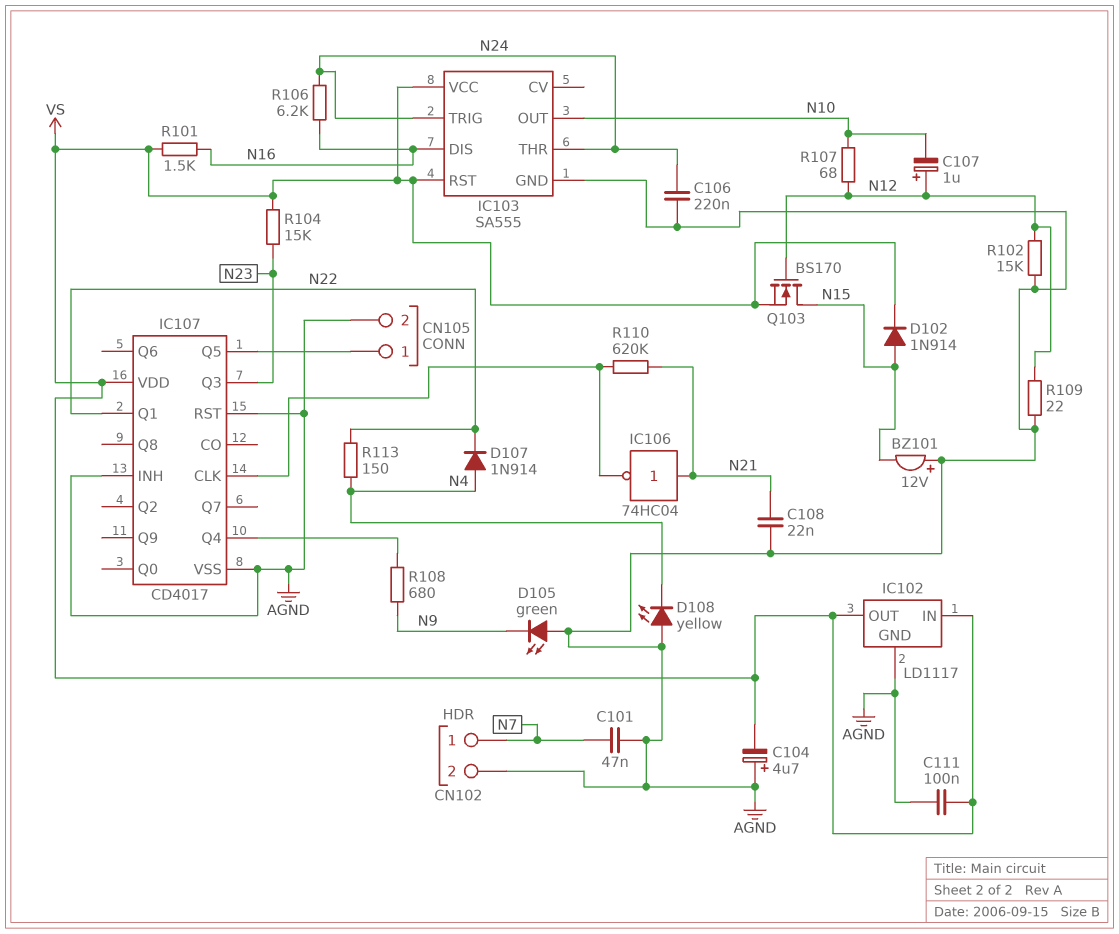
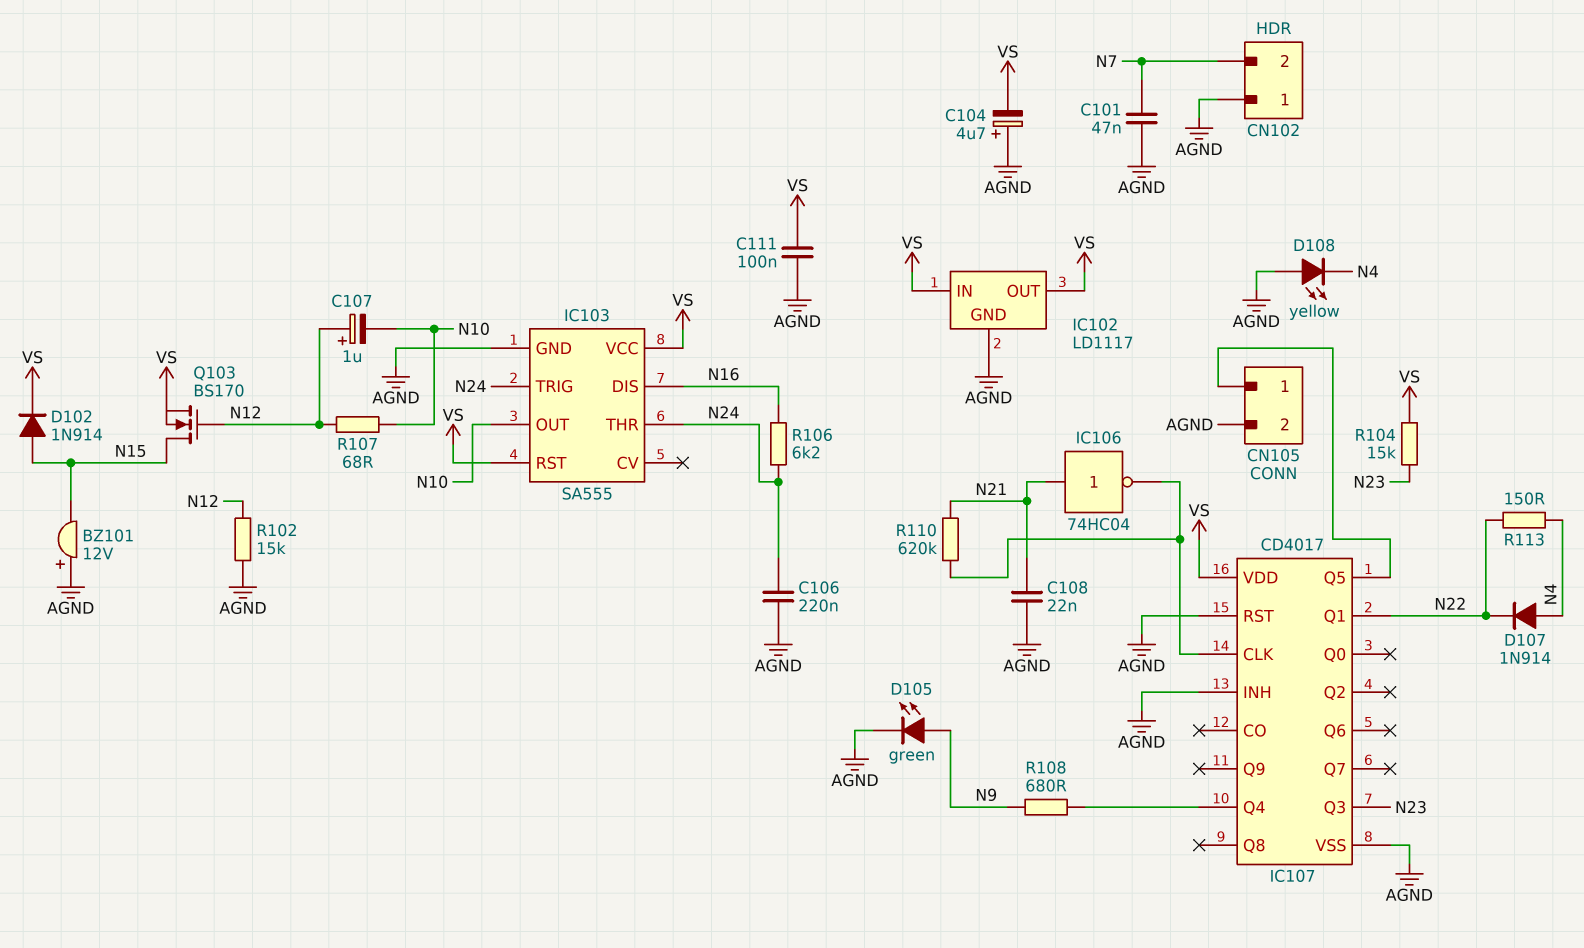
CN102 pin 1: N7 -> AGND
CN102 pin 2: AGND -> N7
D105: LED green (A AGND, K N9) -> LED green (A N9, K AGND)
R101: 1.5k (N16, VS) -> none
R109: 22 (AGND, N12) -> none

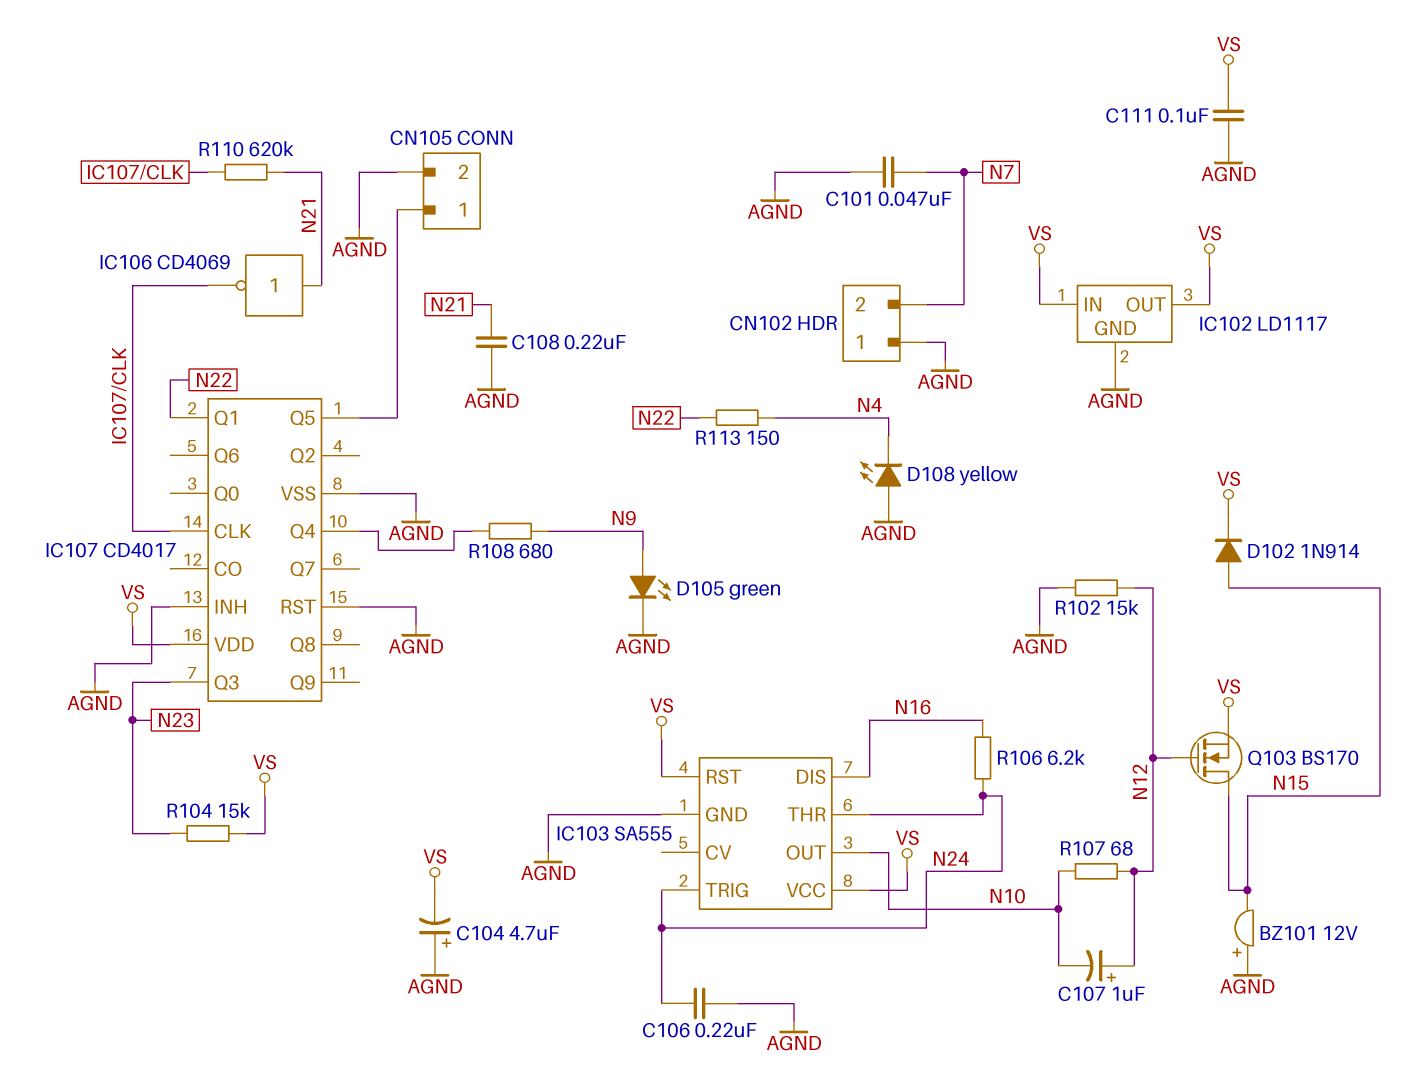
C108: 22nF (AGND, N21) -> 220nF (AGND, N21)
D107: diode 1N914 (A N4, K N22) -> none
IC106: NOT 74HC04 (in N21, out IC107/CLK) -> NOT CD4069 (in N21, out IC107/CLK)

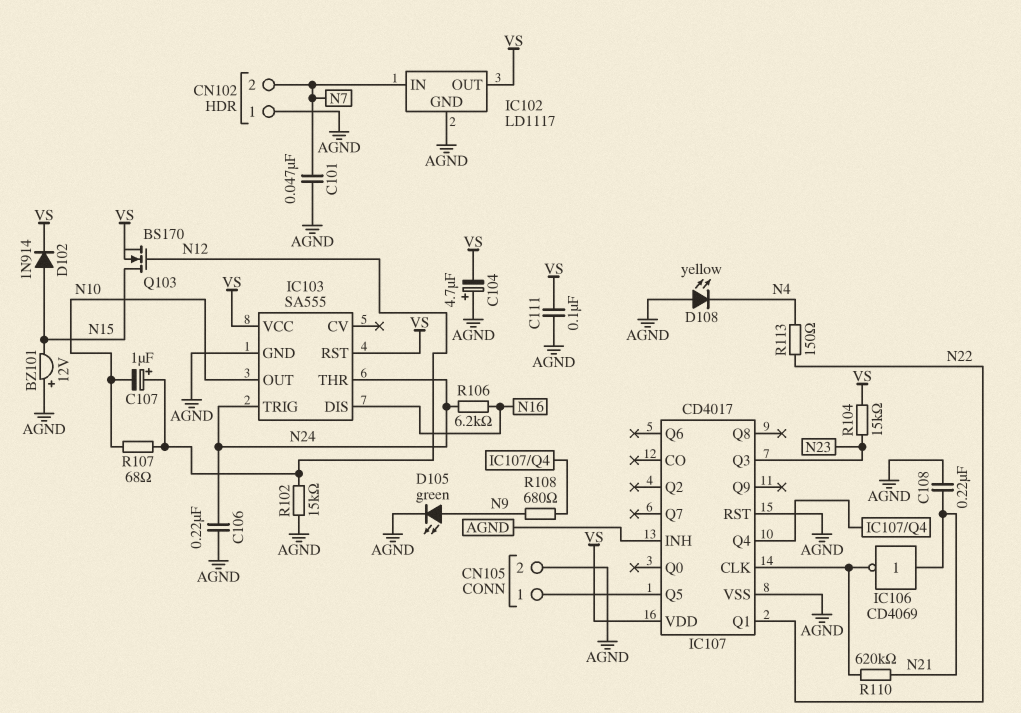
IC102 pin IN: VS -> N7

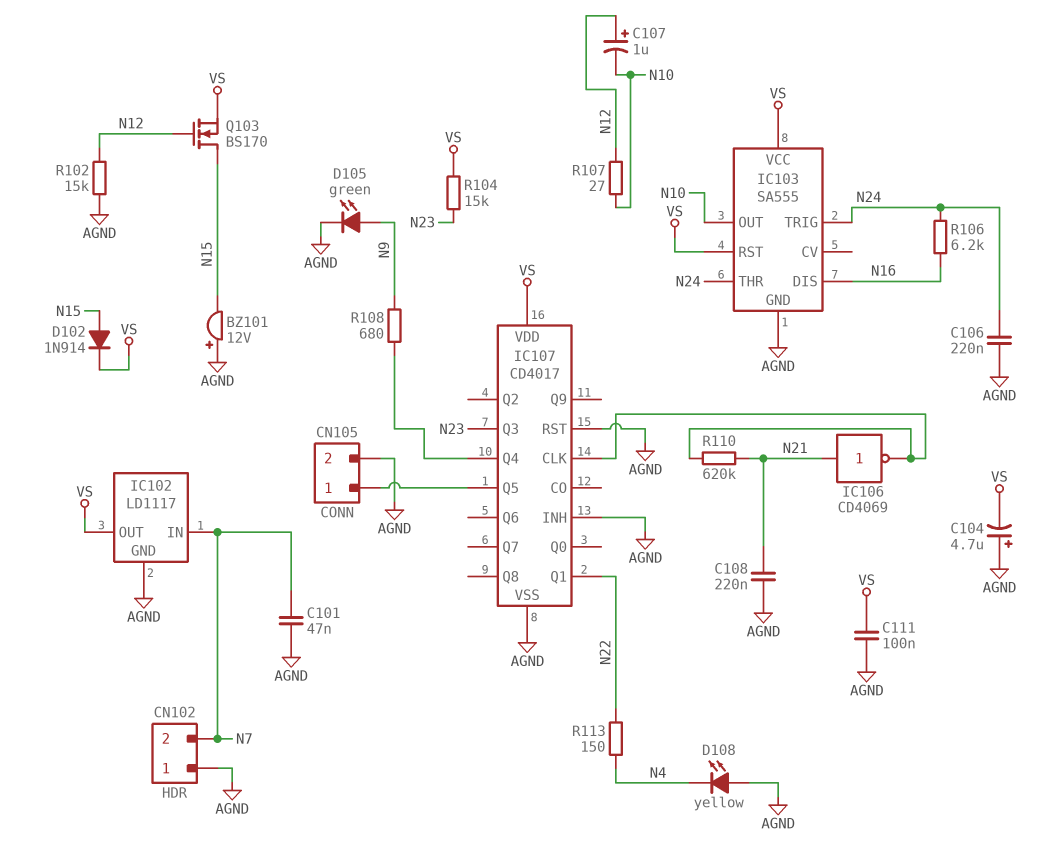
R107: 68 (N10, N12) -> 27 (N10, N12)

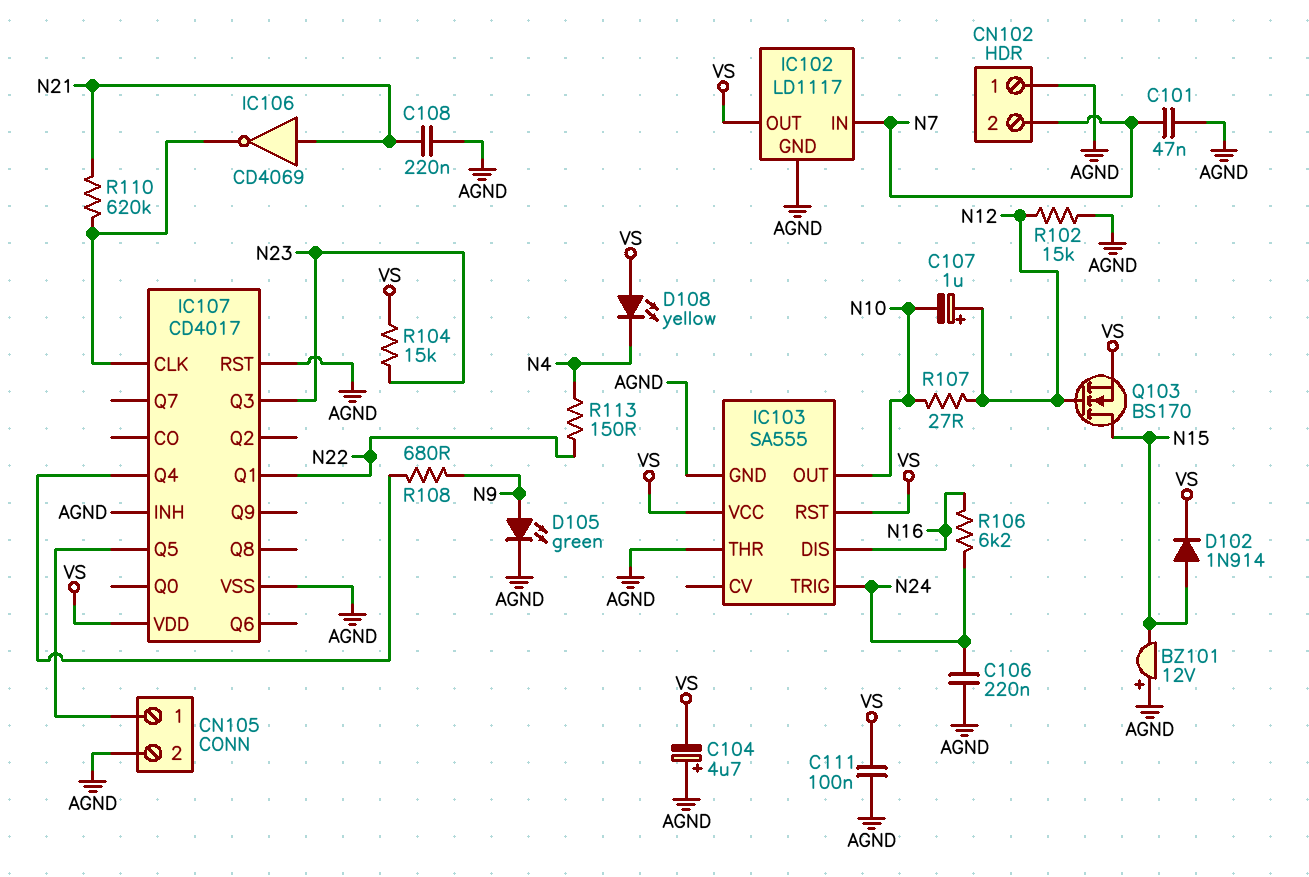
D108: LED yellow (A AGND, K N4) -> LED yellow (A VS, K N4)
IC103 pin THR: N24 -> AGND

